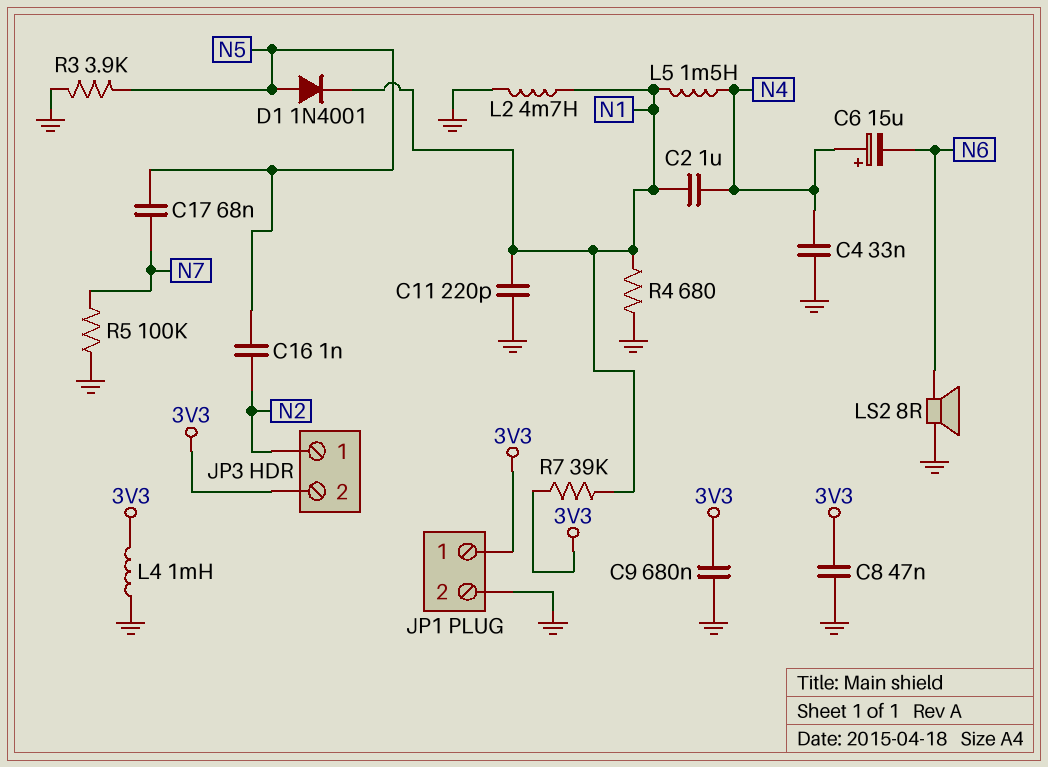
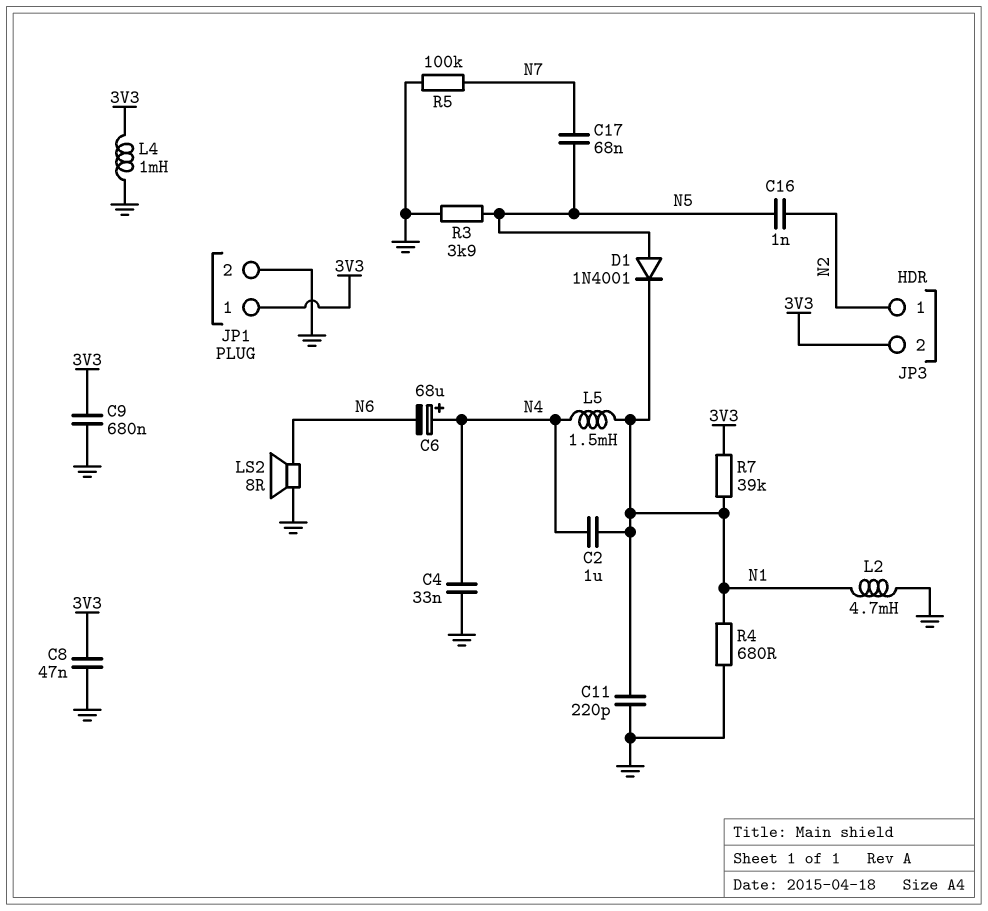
C6: 15uF (plus N4, minus N6) -> 68uF (plus N4, minus N6)

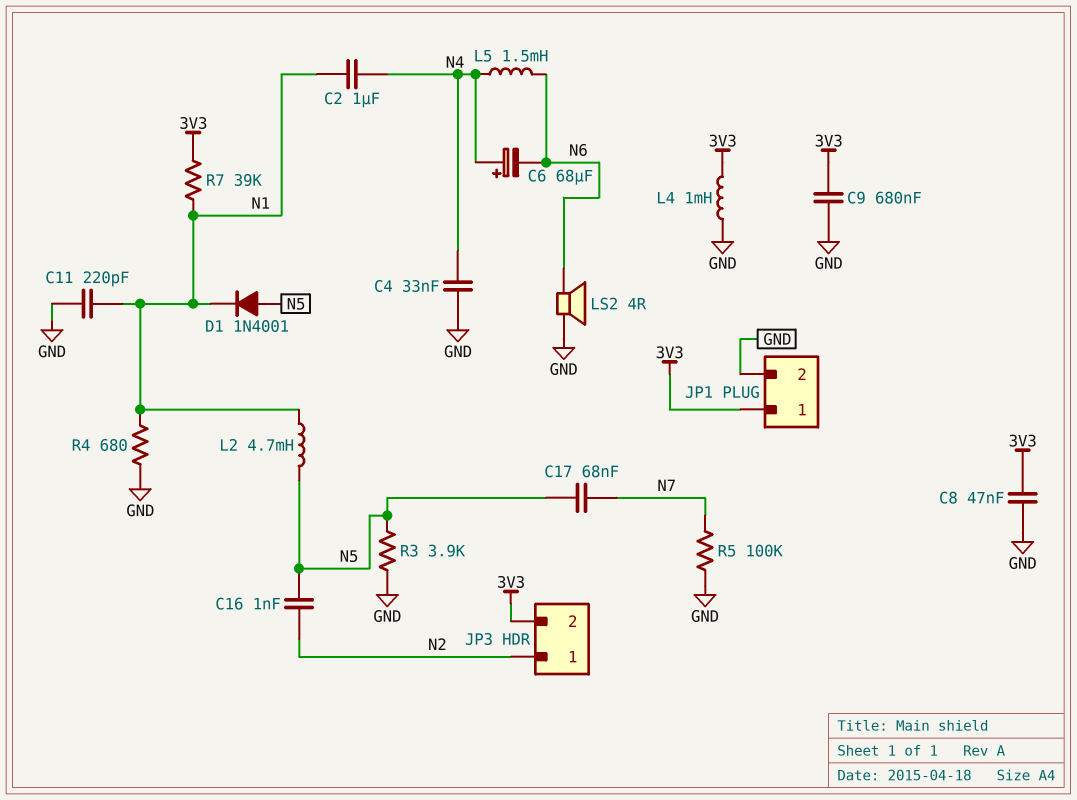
L2: 4.7mH (GND, N1) -> 4.7mH (N1, N5)
L5: 1.5mH (N1, N4) -> 1.5mH (N4, N6)
LS2: speaker 8R (GND, N6) -> speaker 4R (GND, N6)

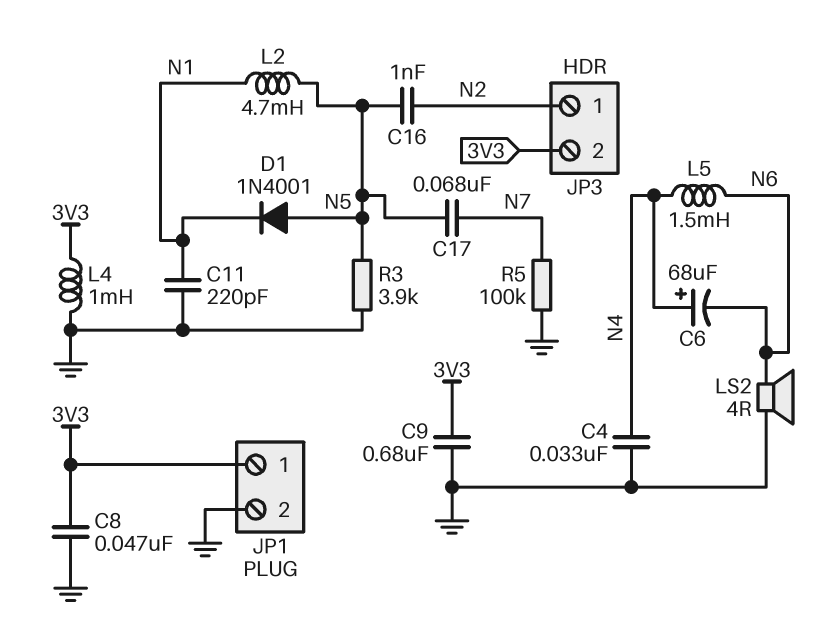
C2: 1uF (N1, N4) -> none
R4: 680 (GND, N1) -> none
R7: 39k (3V3, N1) -> none

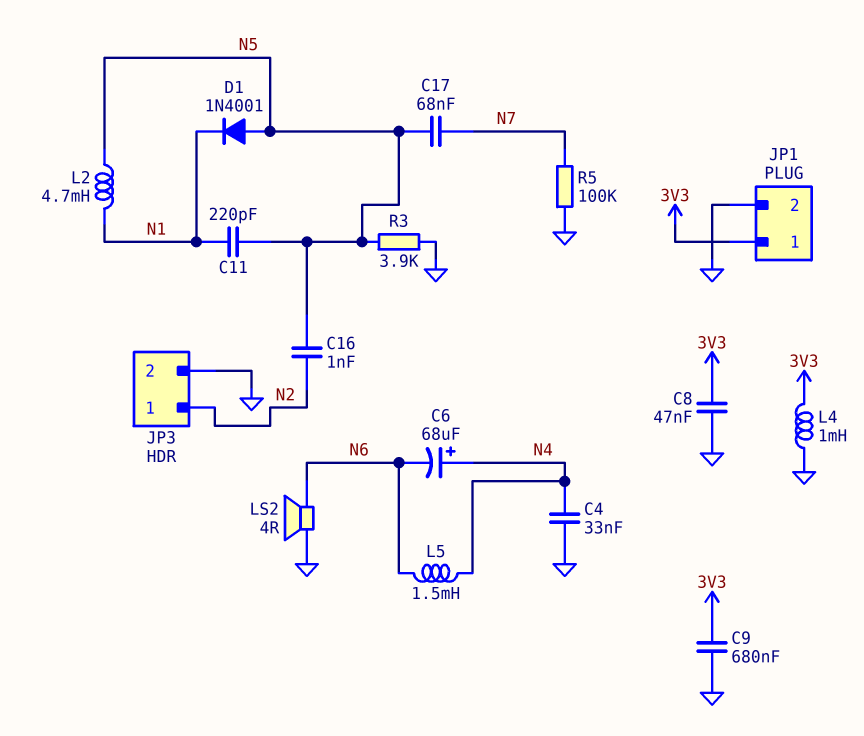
C11: 220pF (GND, N1) -> 220pF (N1, N5)
JP3 pin 2: 3V3 -> GND

